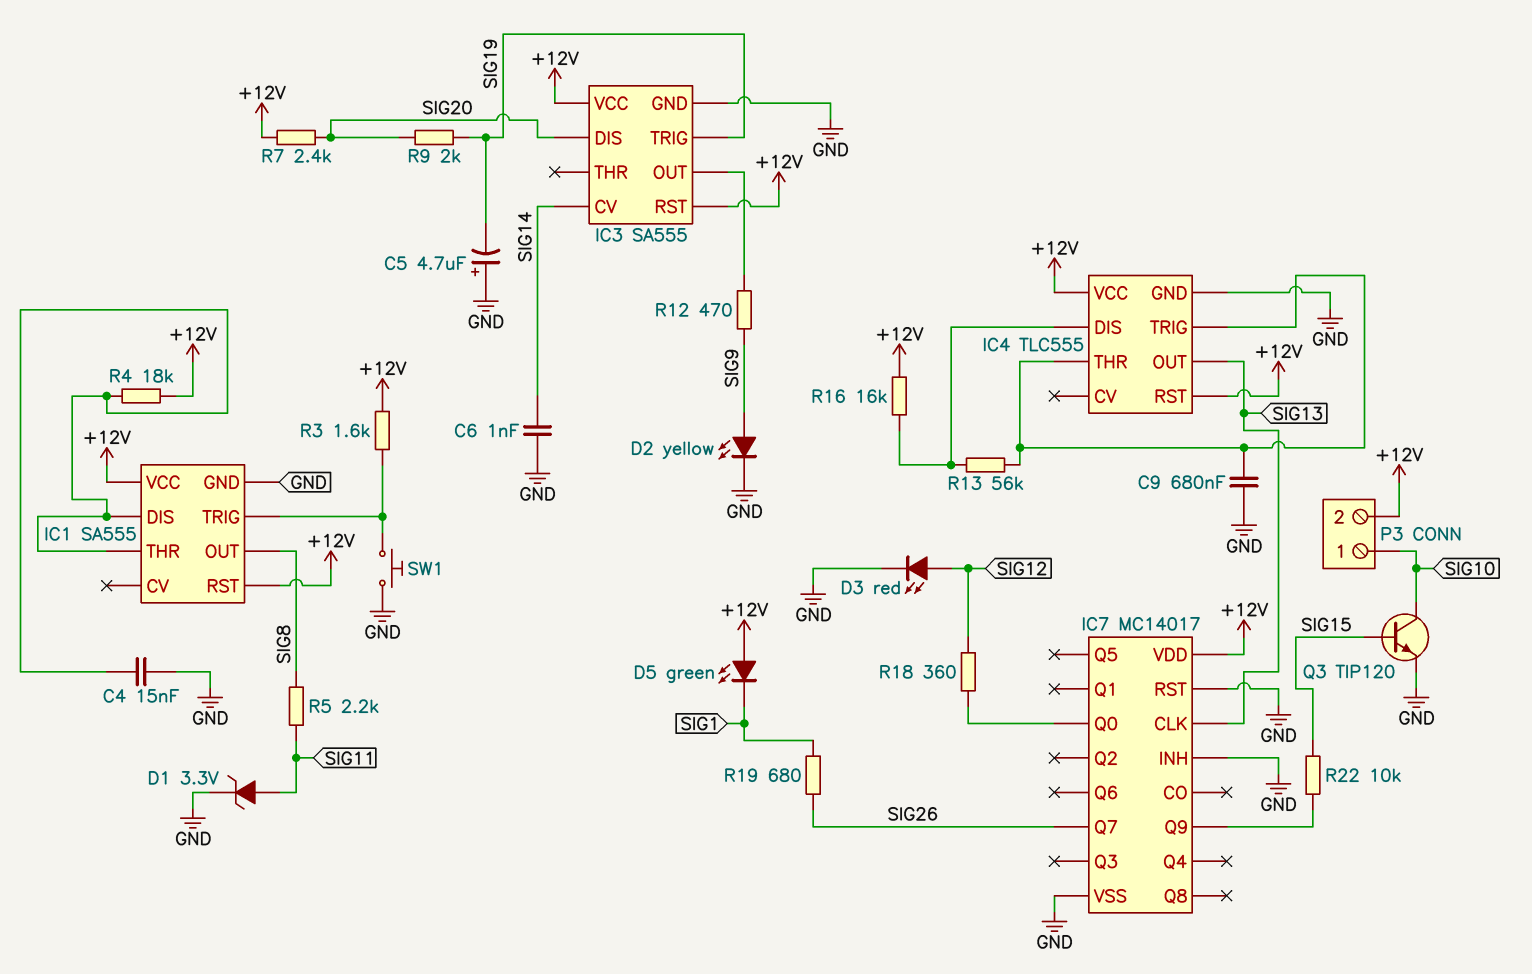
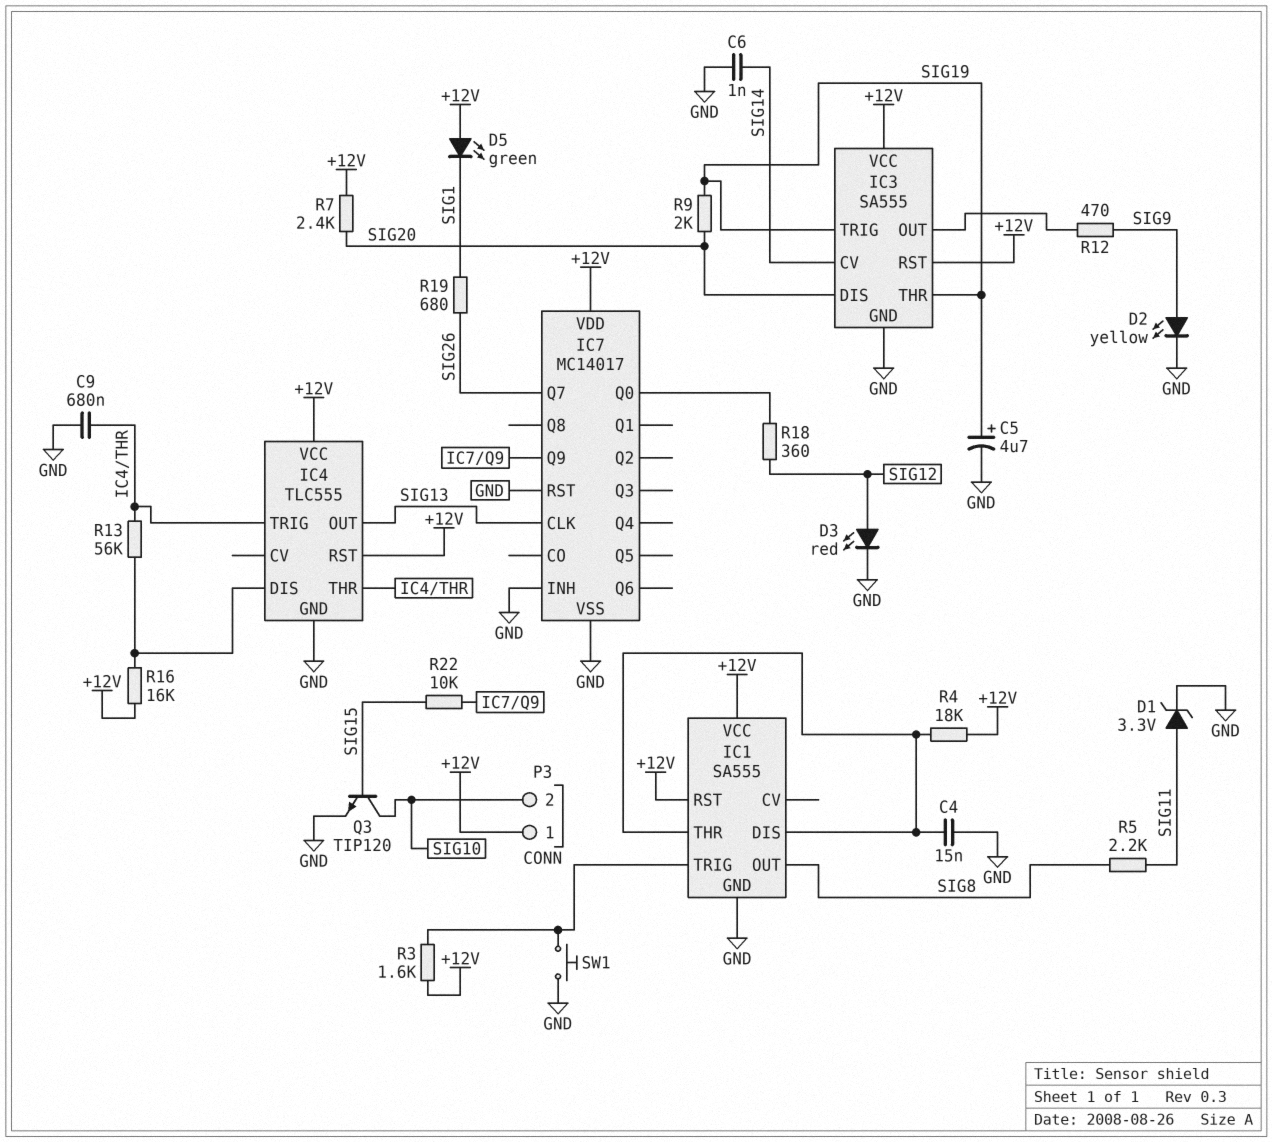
C5: 4.7uF (plus GND, minus SIG19) -> 4.7uF (plus SIG19, minus GND)
IC3 pin THR: none -> SIG19
P3 pin 1: SIG10 -> +12V
P3 pin 2: +12V -> SIG10

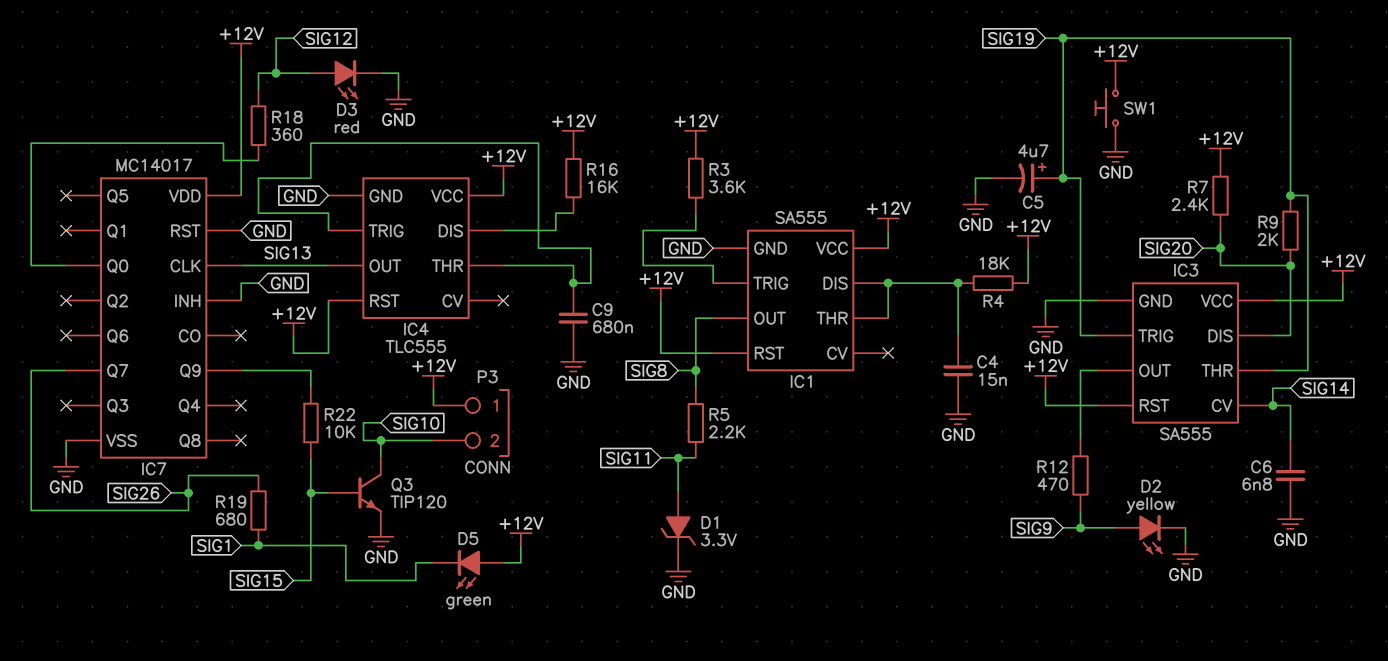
C6: 1nF (GND, SIG14) -> 6.8nF (GND, SIG14)
R3: 1.6k (+12V, IC1/TRIG) -> 3.6k (+12V, IC1/TRIG)
R13: 56k (IC4/DIS, IC4/THR) -> none
SW1: button (GND, IC1/TRIG) -> button (+12V, GND)

